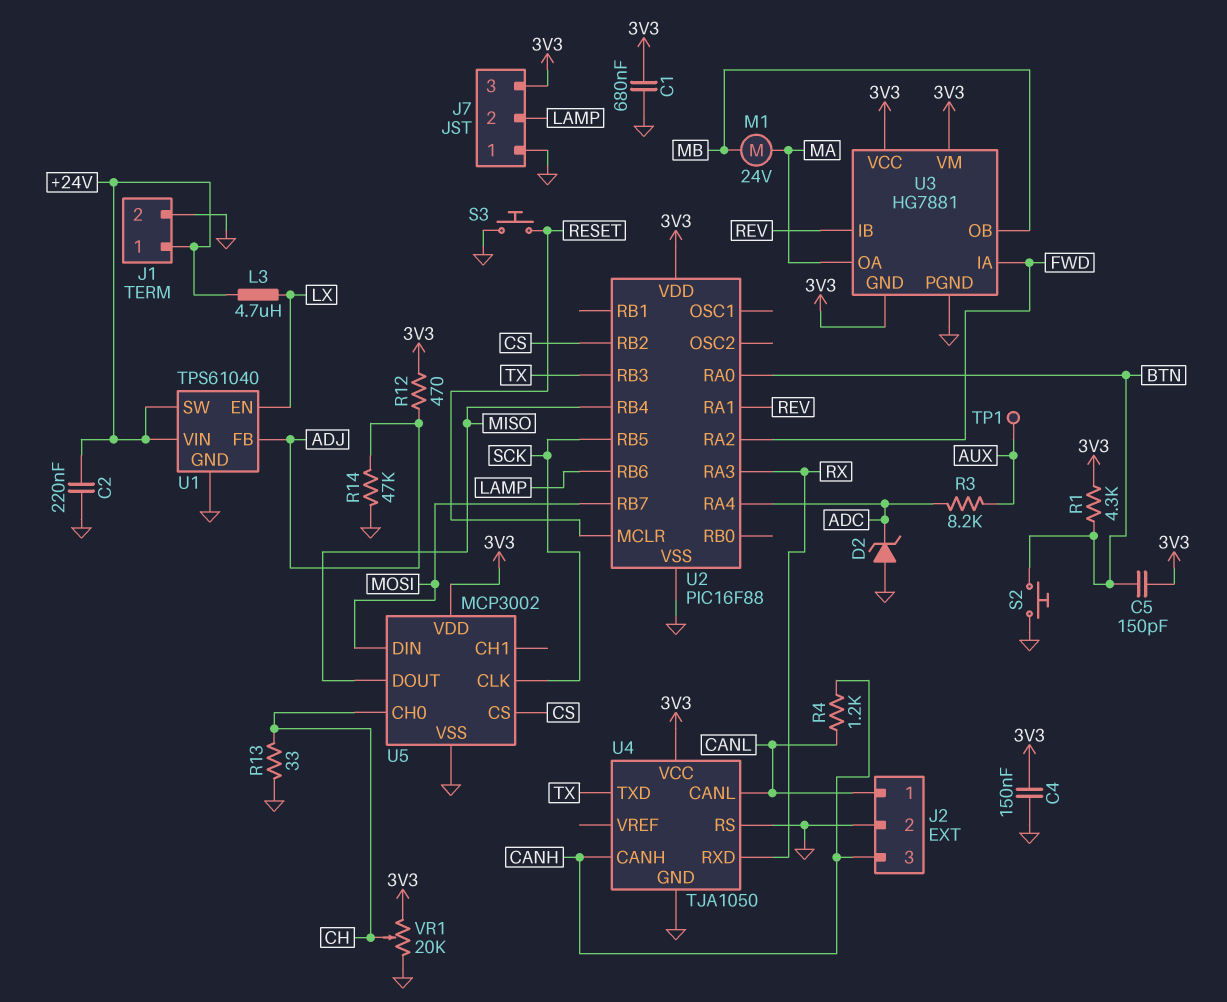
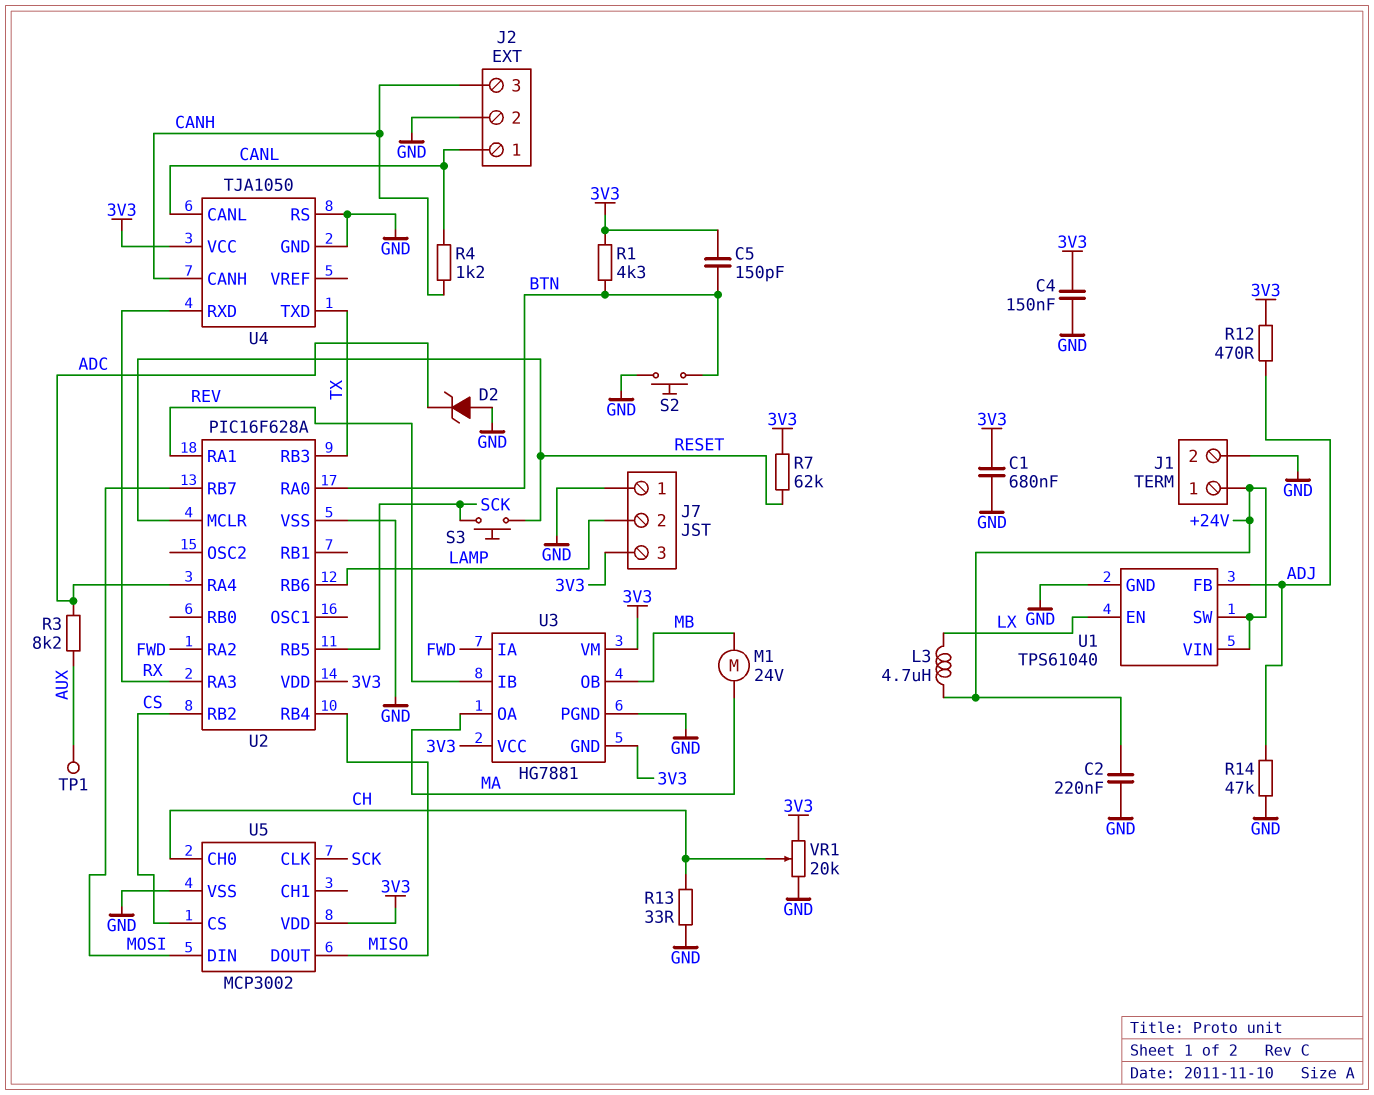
R7: none -> 62k (3V3, RESET)
S3: button (GND, RESET) -> button (RESET, SCK)
U2: PIC16F88 -> PIC16F628A

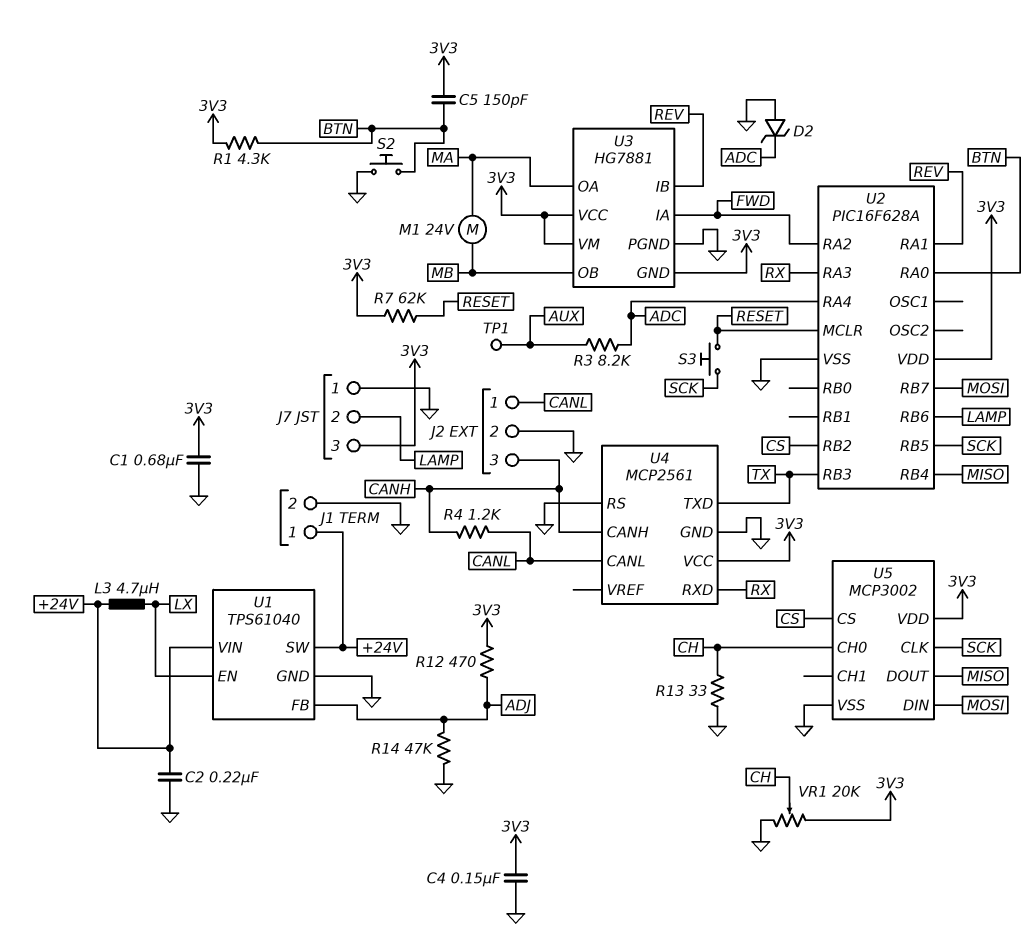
U4: TJA1050 -> MCP2561

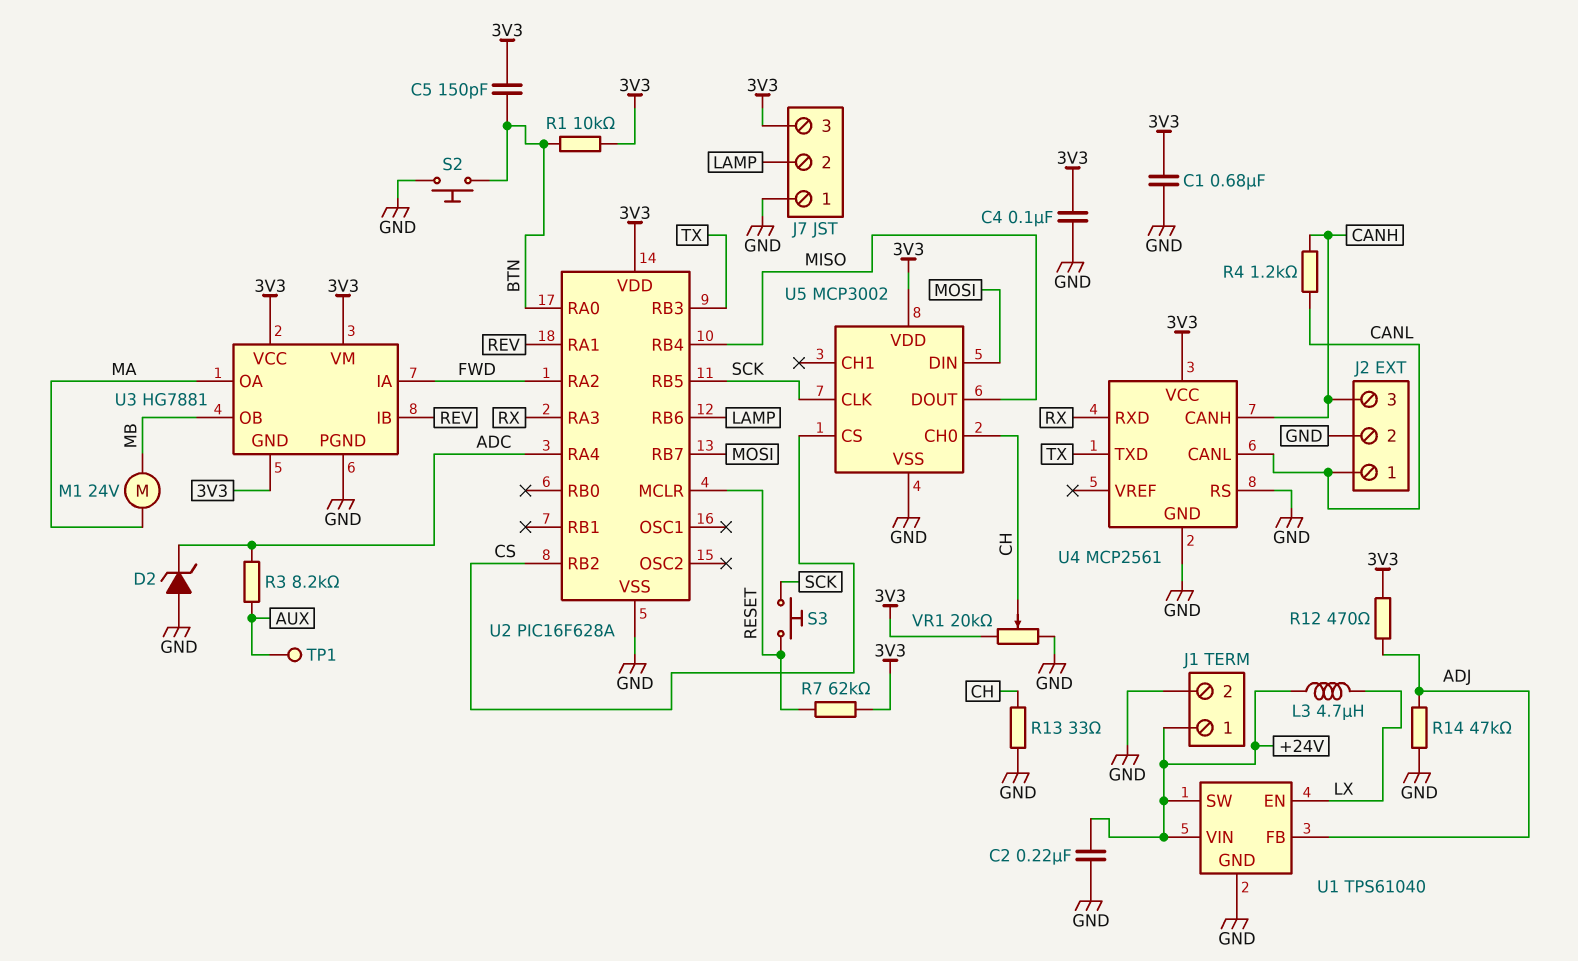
C4: 150nF (3V3, GND) -> 100nF (3V3, GND)
R1: 4.3k (3V3, BTN) -> 10k (3V3, BTN)

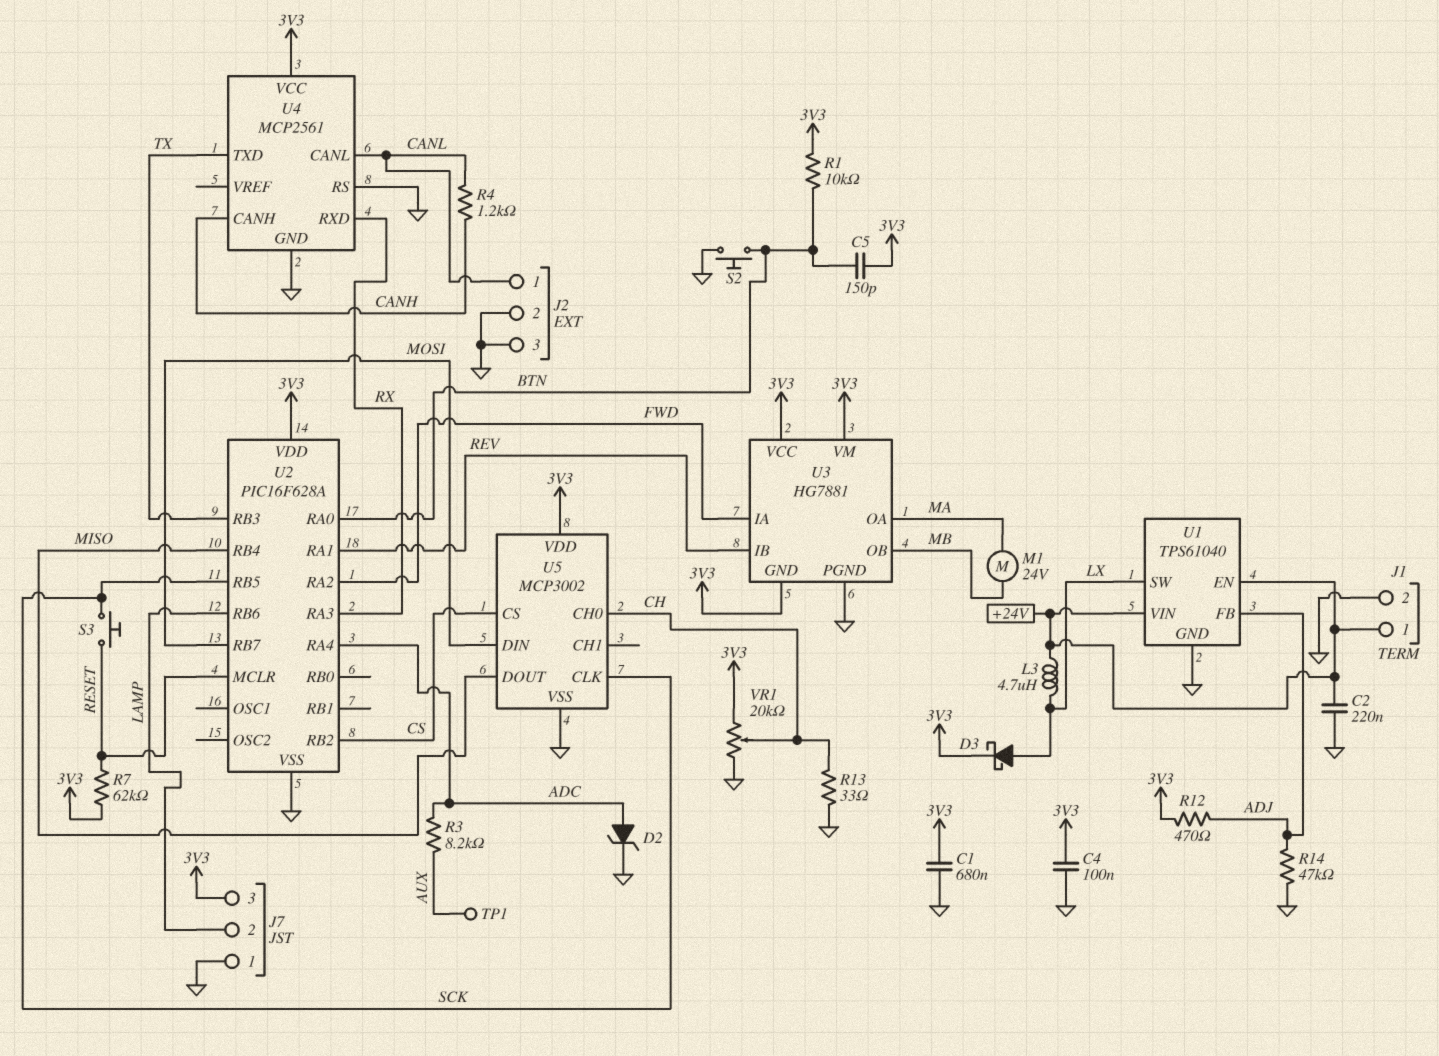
D2: zener (A GND, K ADC) -> zener (A ADC, K GND)
D3: none -> schottky (A LX, K 3V3)
J2 pin 3: CANH -> GND
U1 pin EN: LX -> +24V
U1 pin SW: +24V -> LX

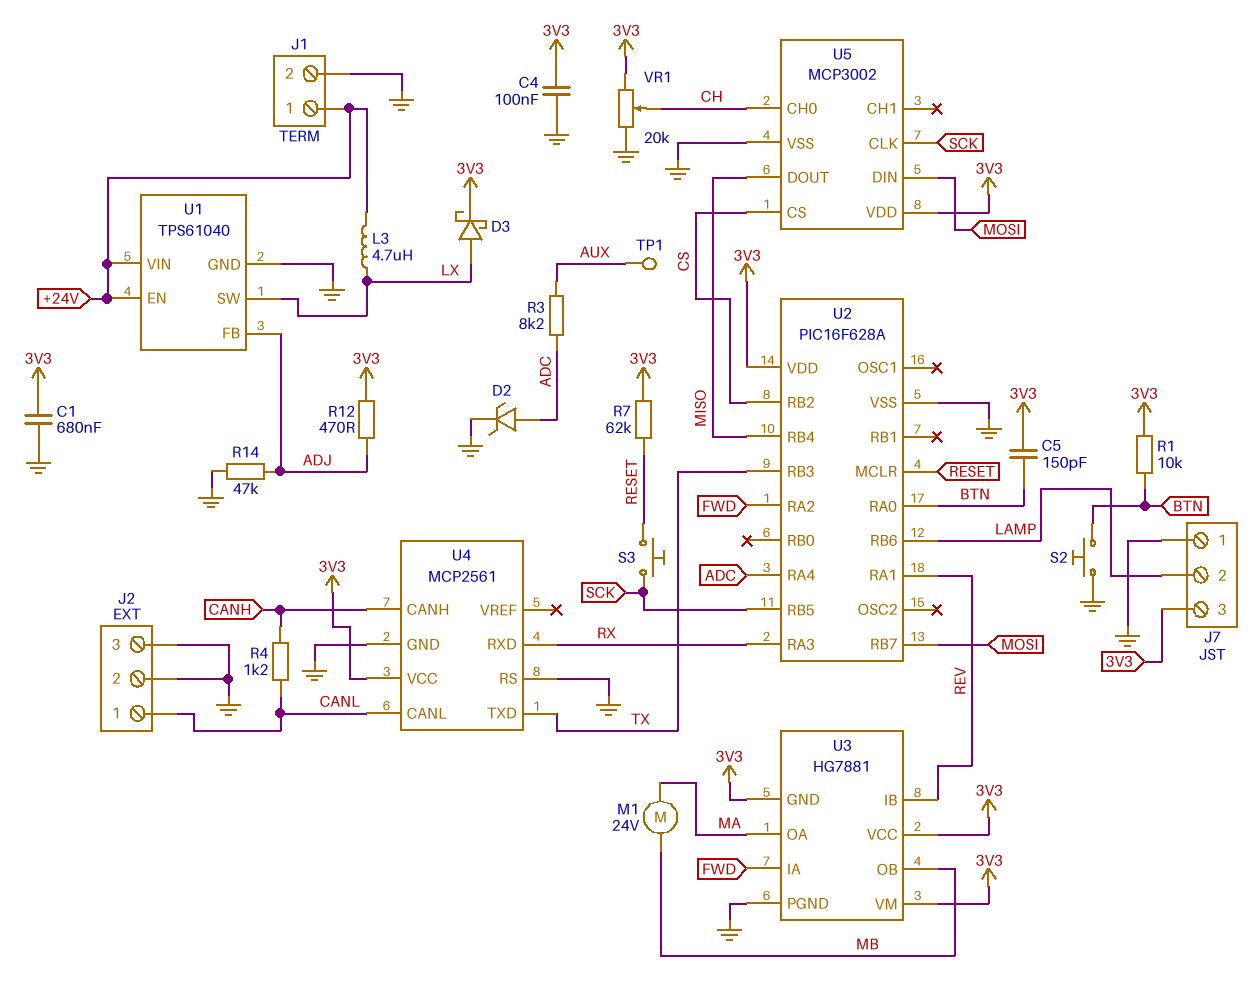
C2: 220nF (+24V, GND) -> none
R13: 33 (CH, GND) -> none

